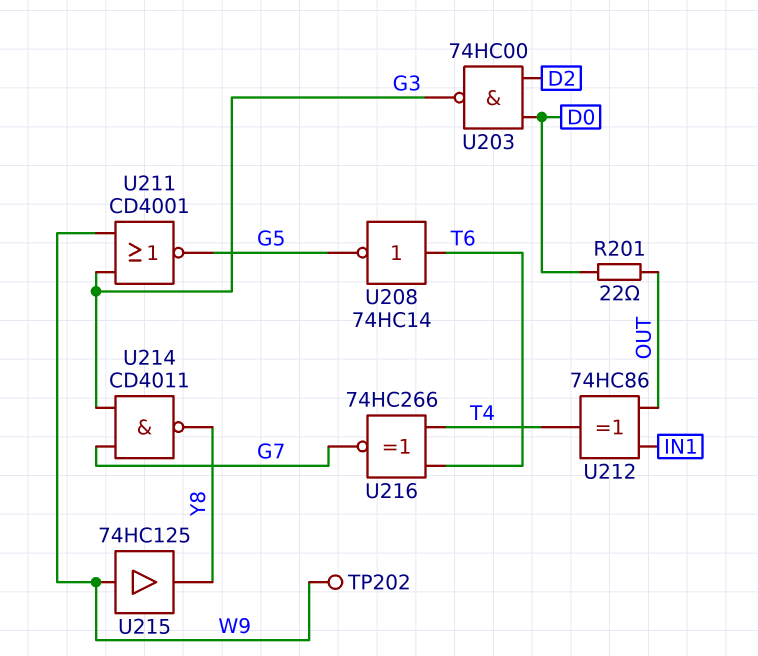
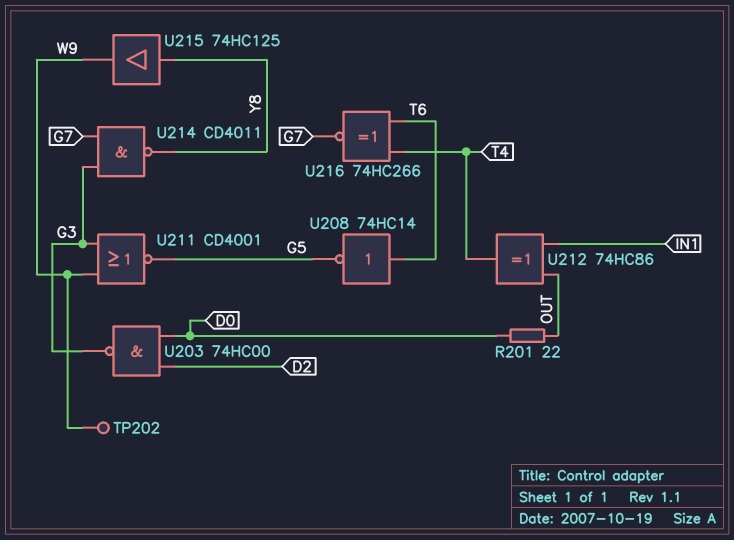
U215: buffer 74HC125 (in W9, out Y8) -> buffer 74HC125 (in Y8, out W9)

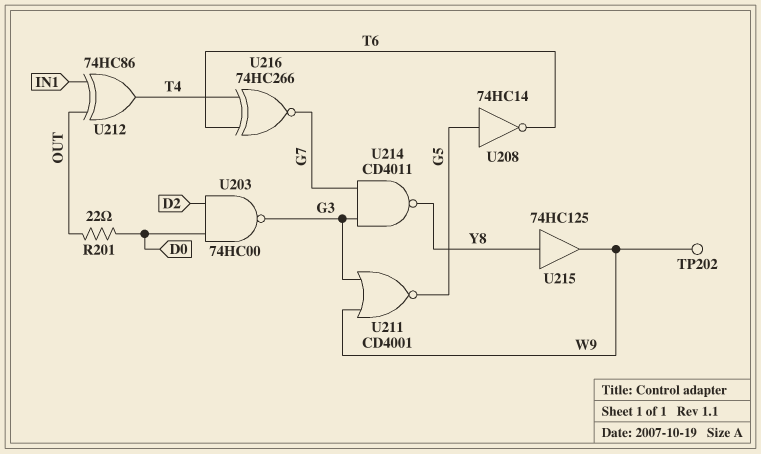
U208: NOT 74HC14 (in T6, out G5) -> NOT 74HC14 (in G5, out T6)

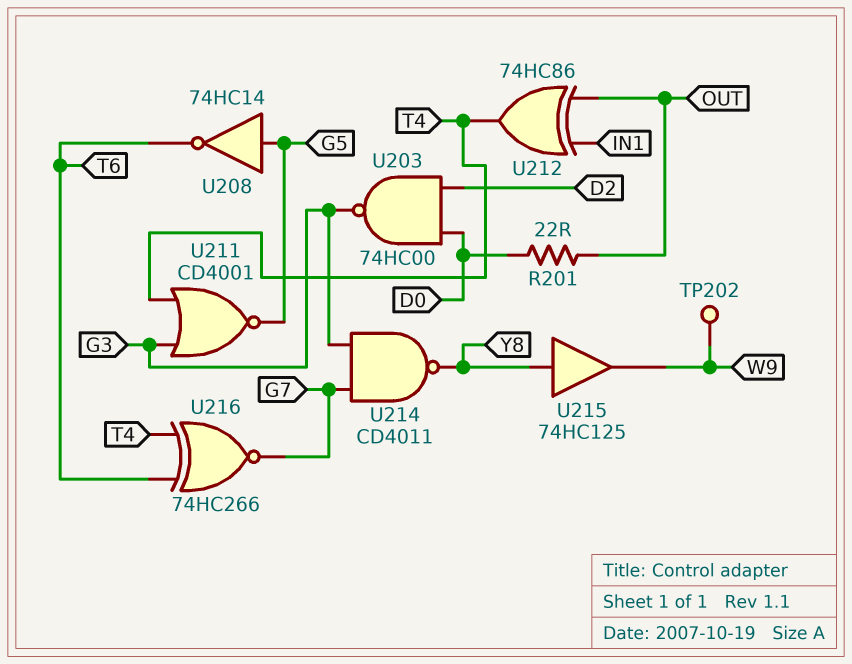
U211: NOR CD4001 (in G3, in W9, out G5) -> NOR CD4001 (in G3, in T4, out G5)

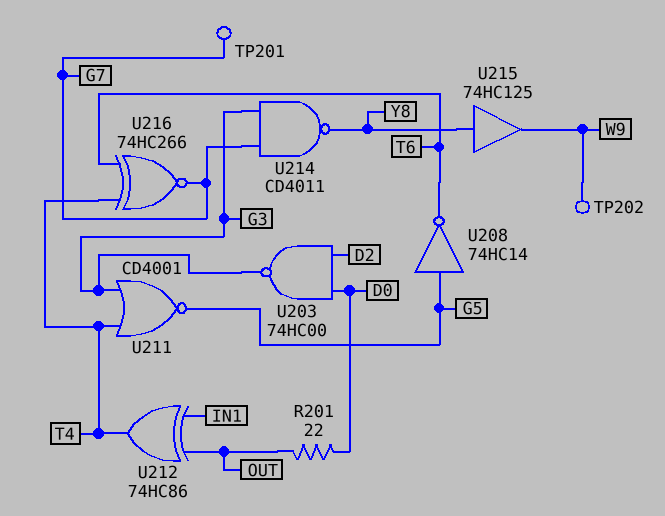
TP201: none -> test point (G7)

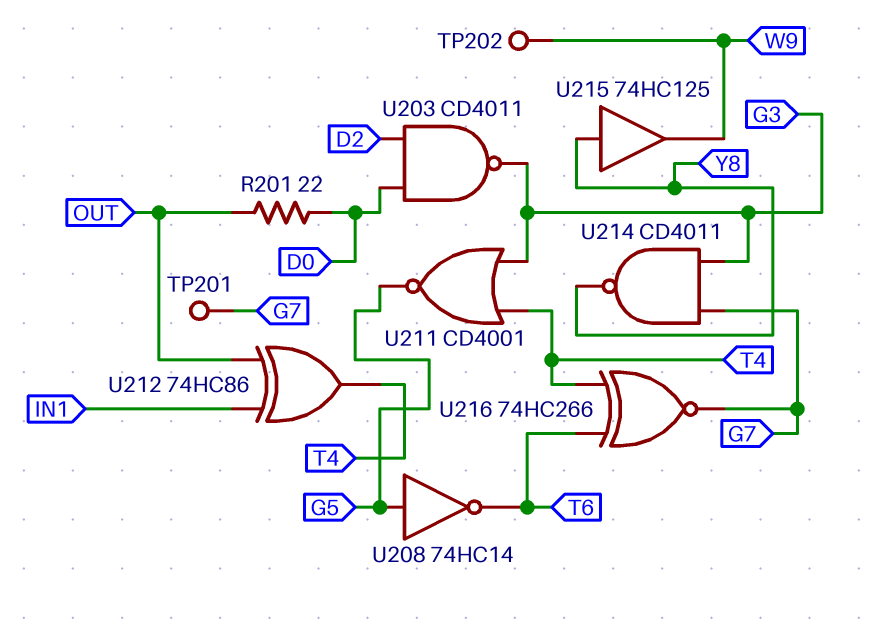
U203: NAND 74HC00 (in D0, in D2, out G3) -> NAND CD4011 (in D0, in D2, out G3)

